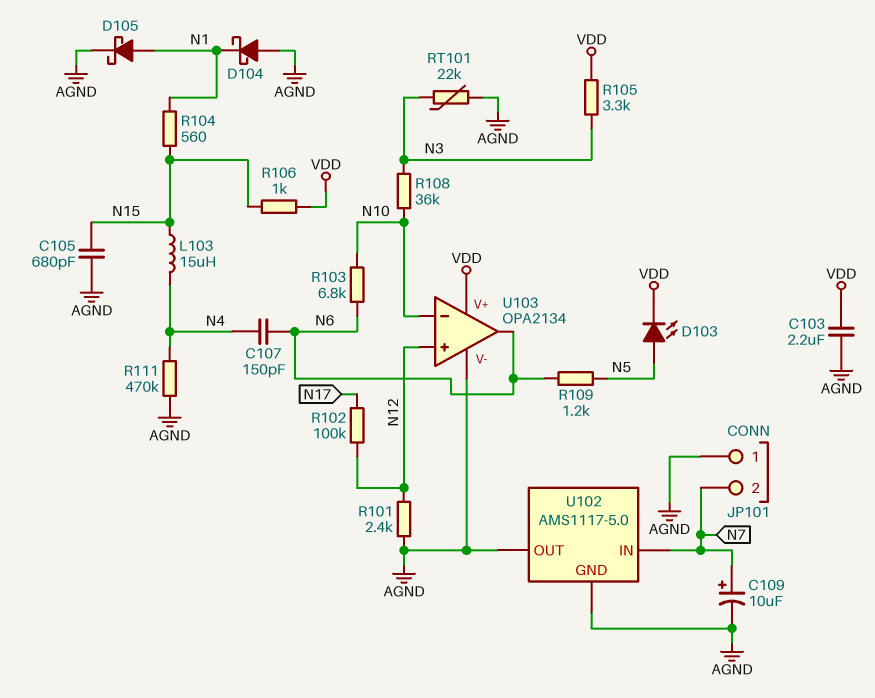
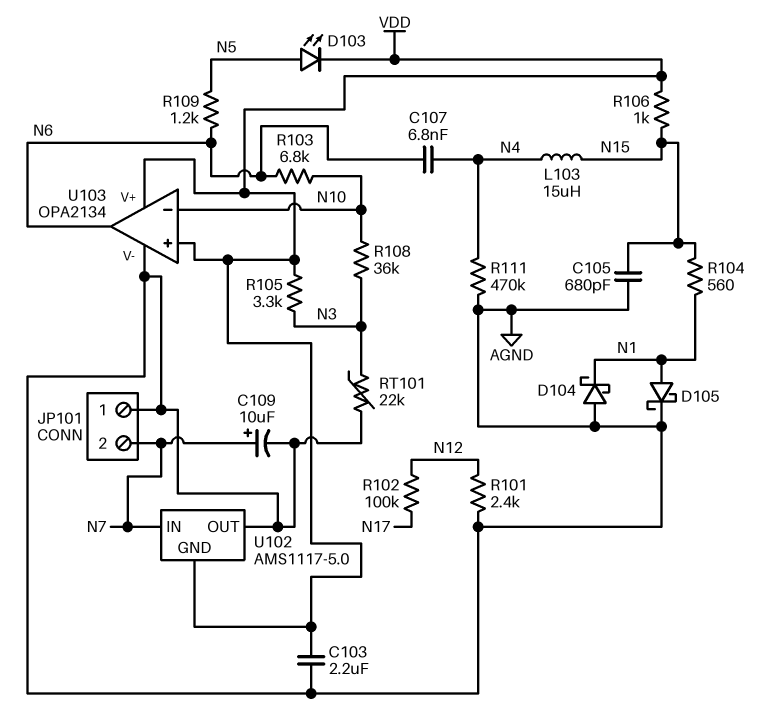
C107: 150pF (N4, N6) -> 6.8nF (N4, N6)
U102 pin GND: AGND -> VDD
U103 pin in+: N12 -> VDD

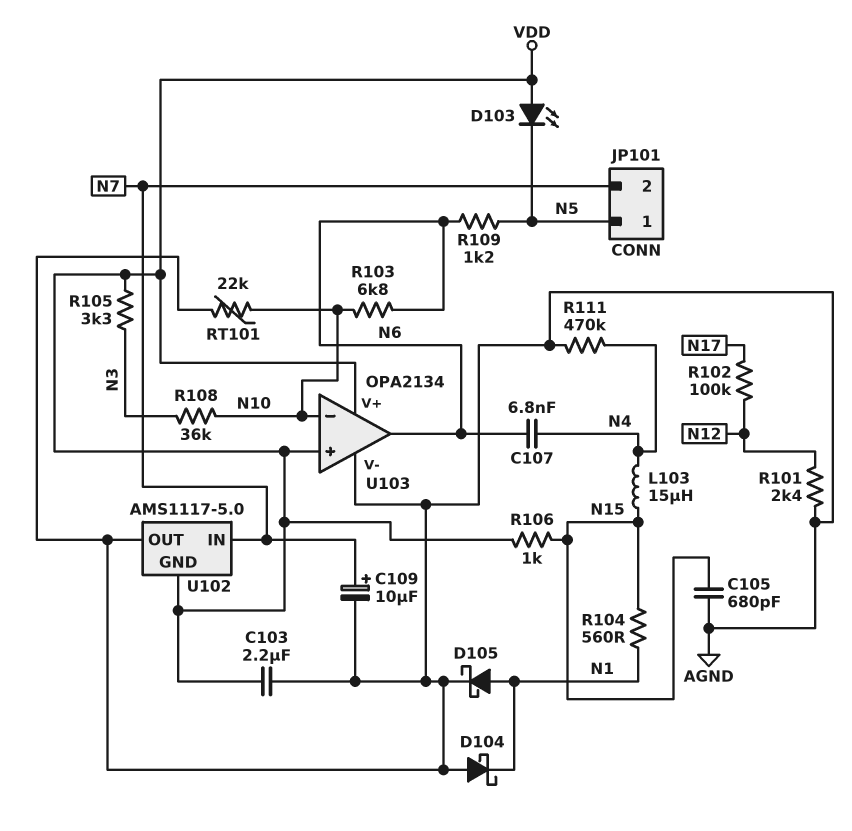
D103: LED (A N5, K VDD) -> LED (A VDD, K N5)
JP101 pin 1: AGND -> N5
RT101: 22k (AGND, N3) -> 22k (AGND, N10)

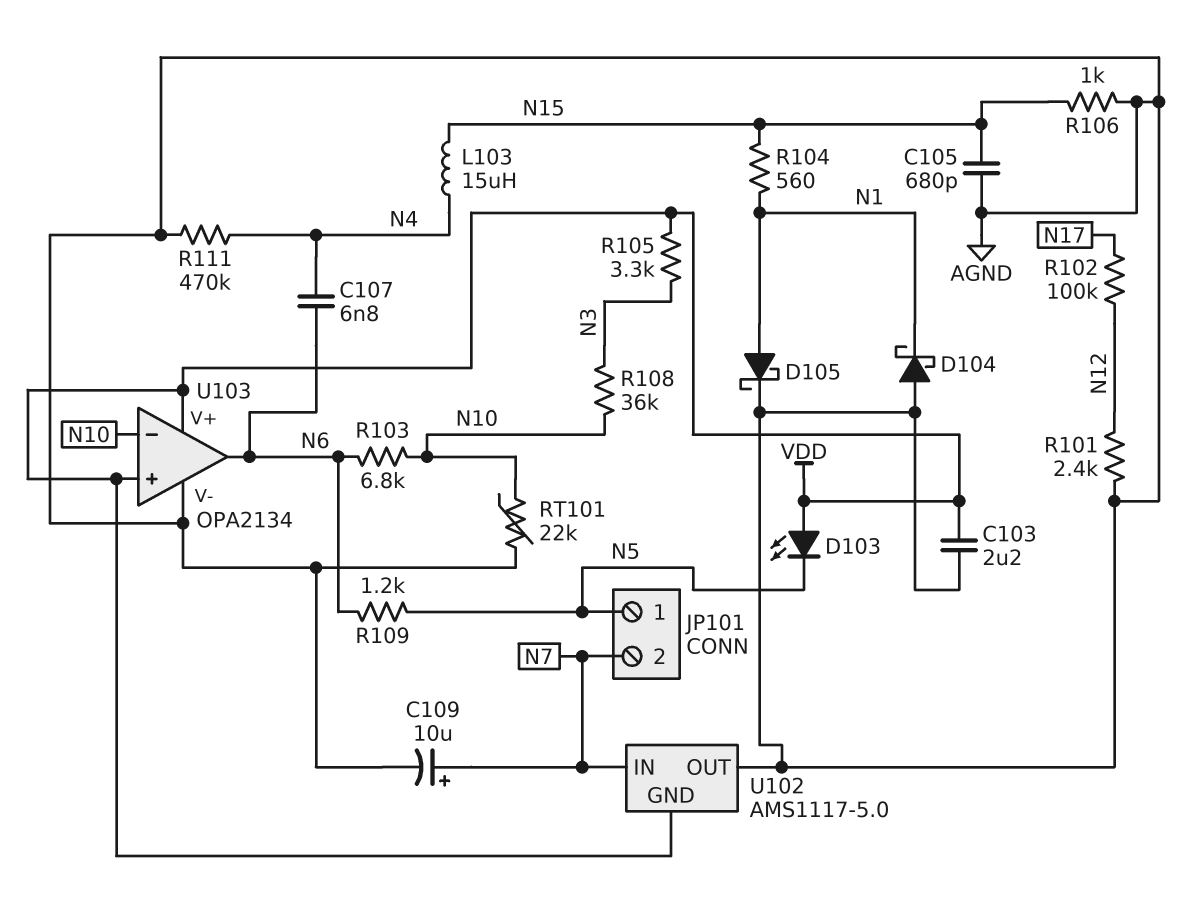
R106: 1k (N15, VDD) -> 1k (AGND, N15)

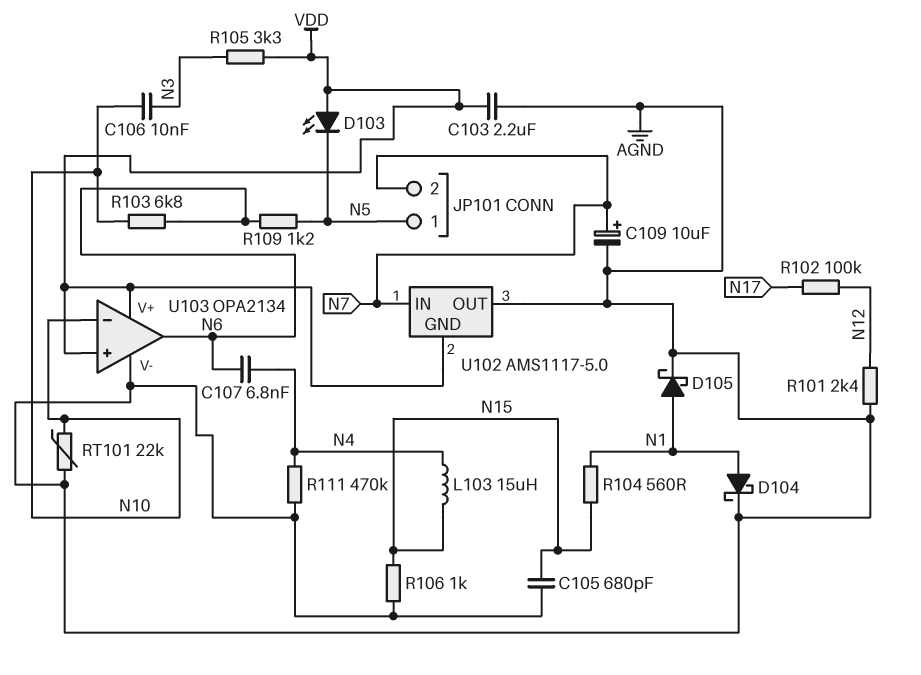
C106: none -> 10nF (N3, N10)
D104: schottky (A AGND, K N1) -> schottky (A N1, K AGND)
R108: 36k (N3, N10) -> none

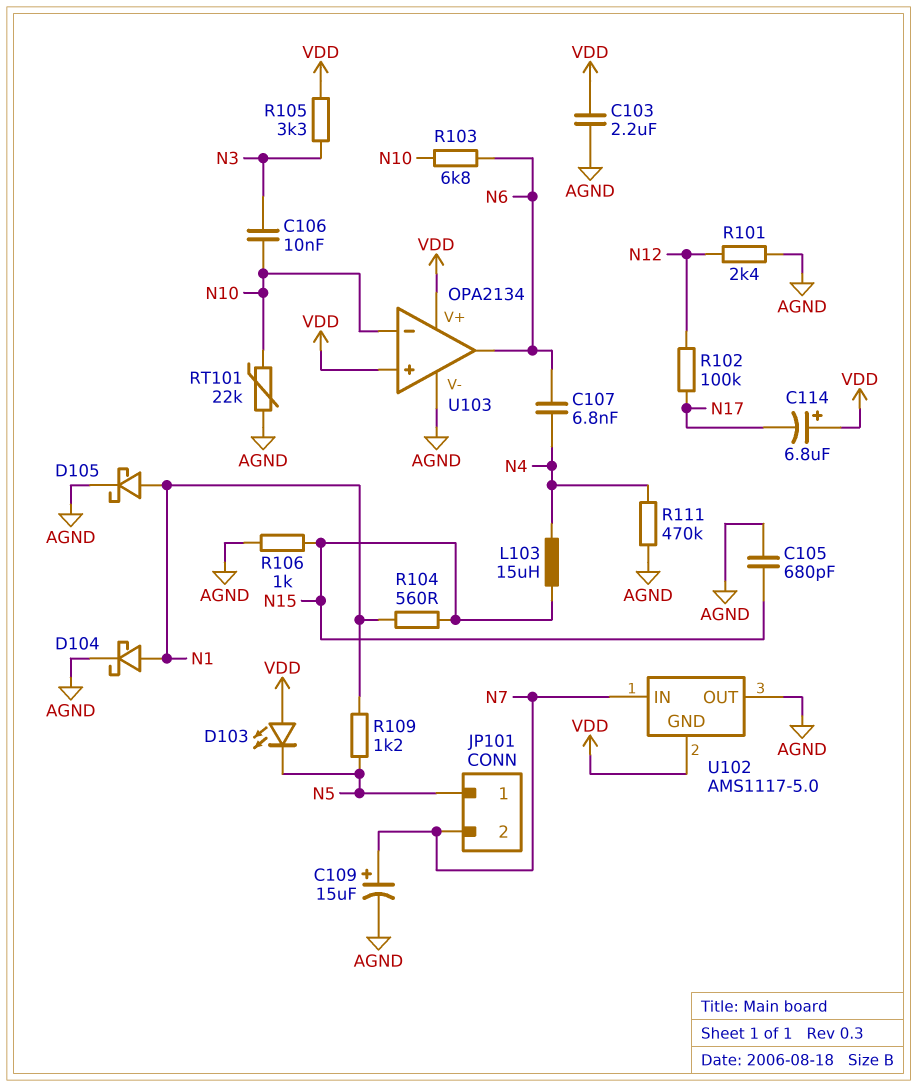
C109: 10uF (plus N7, minus AGND) -> 15uF (plus N7, minus AGND)
C114: none -> 6.8uF (plus VDD, minus N17)
R109: 1.2k (N5, N6) -> 1.2k (N1, N5)

